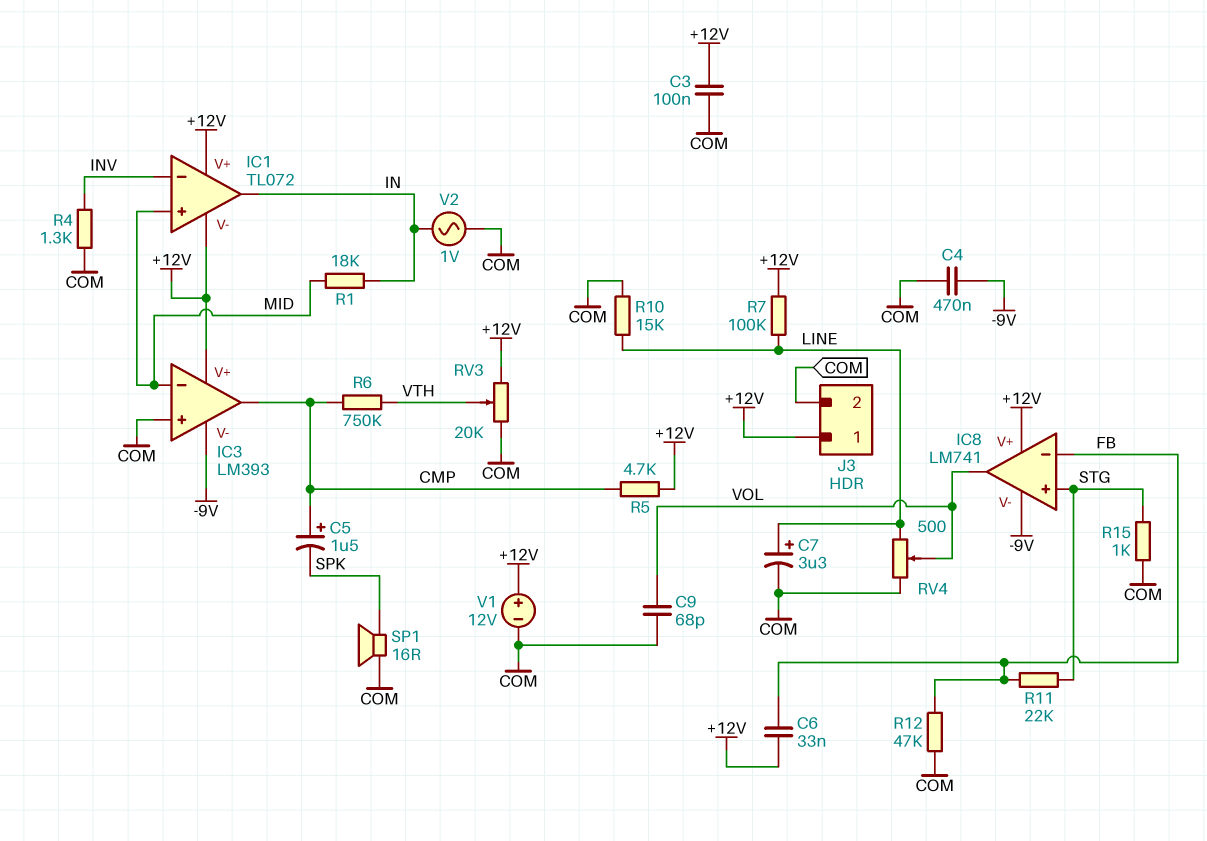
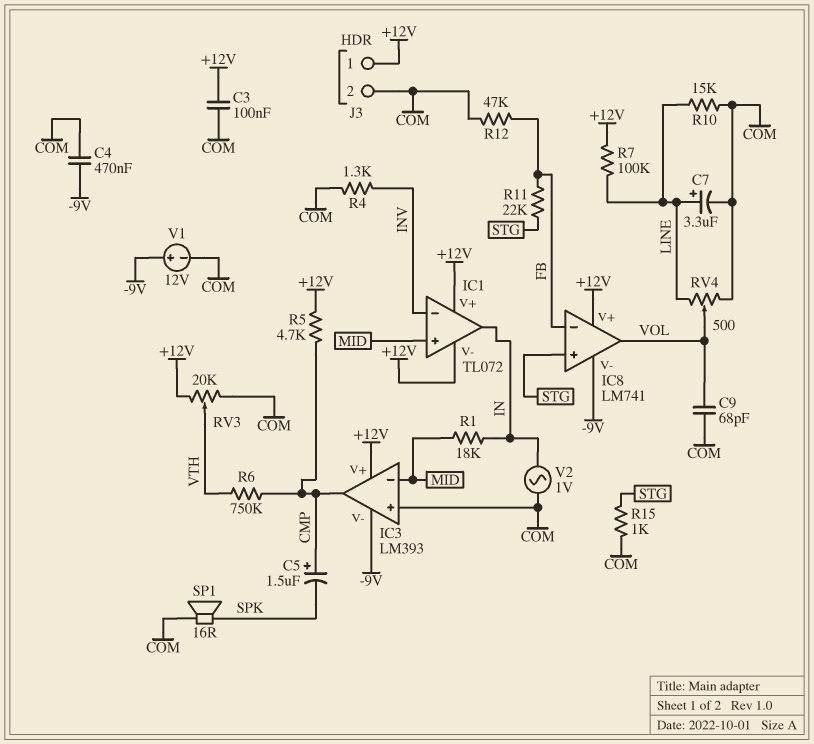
C6: 33nF (+12V, FB) -> none
V1: 12V (plus +12V, minus COM) -> 12V (plus -9V, minus COM)

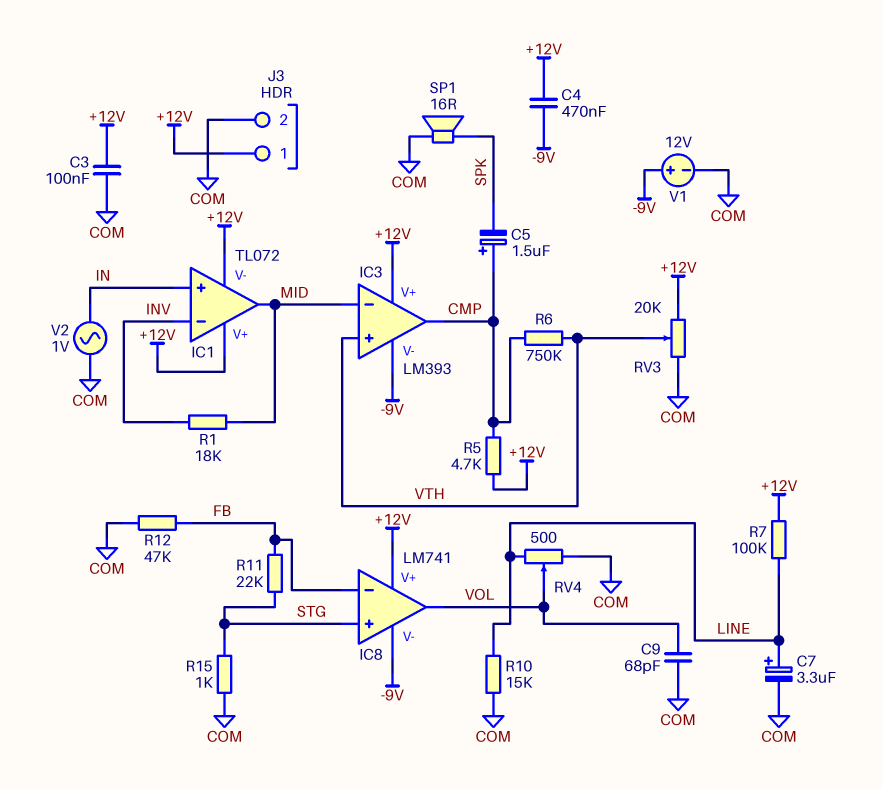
C4: 470nF (-9V, COM) -> 470nF (+12V, -9V)
IC1 pin in+: MID -> IN
IC1 pin out: IN -> MID
IC3 pin in+: COM -> VTH
R1: 18k (IN, MID) -> 18k (INV, MID)
R4: 1.3k (COM, INV) -> none

